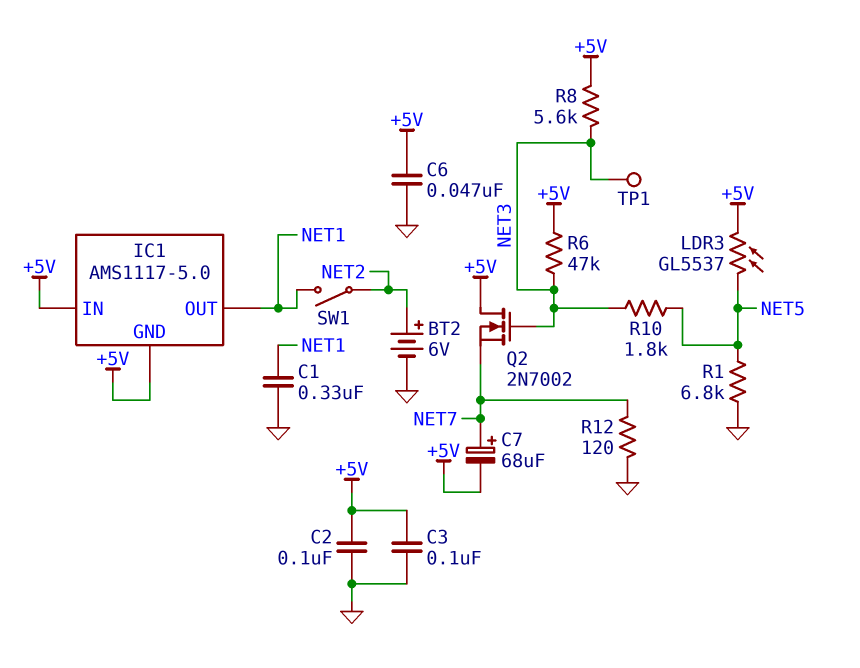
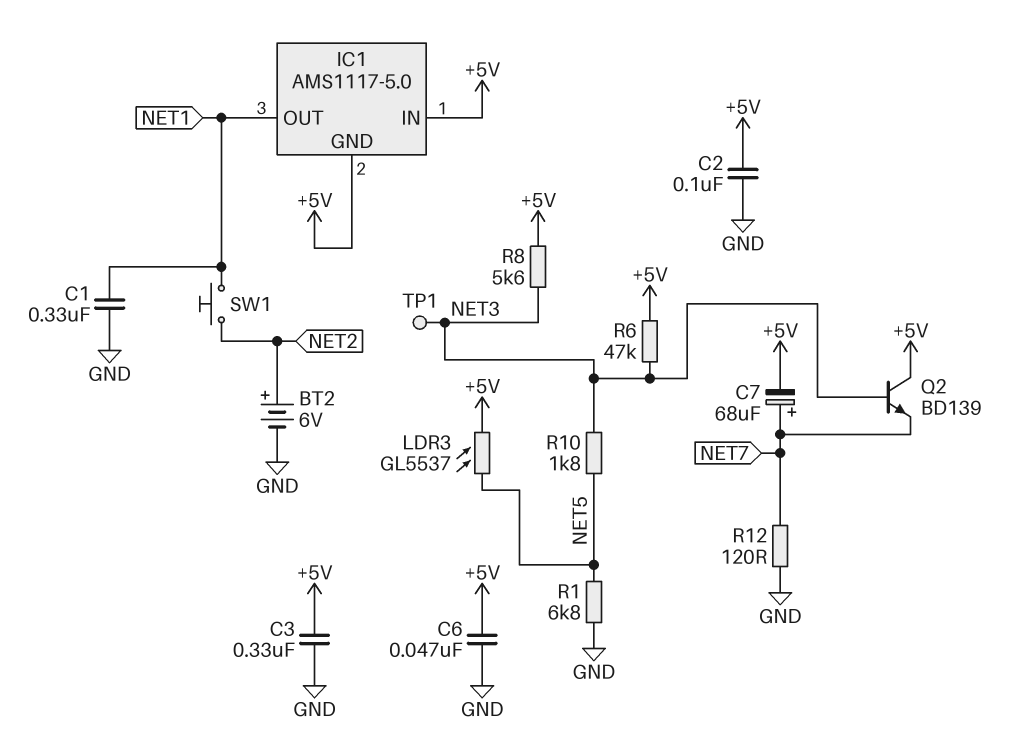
C3: 100nF (+5V, GND) -> 330nF (+5V, GND)
Q2: NMOS 2N7002 (G NET3, D +5V, S NET7) -> NPN BD139 (B NET3, C +5V, E NET7)
SW1: switch (NET1, NET2) -> button (NET1, NET2)

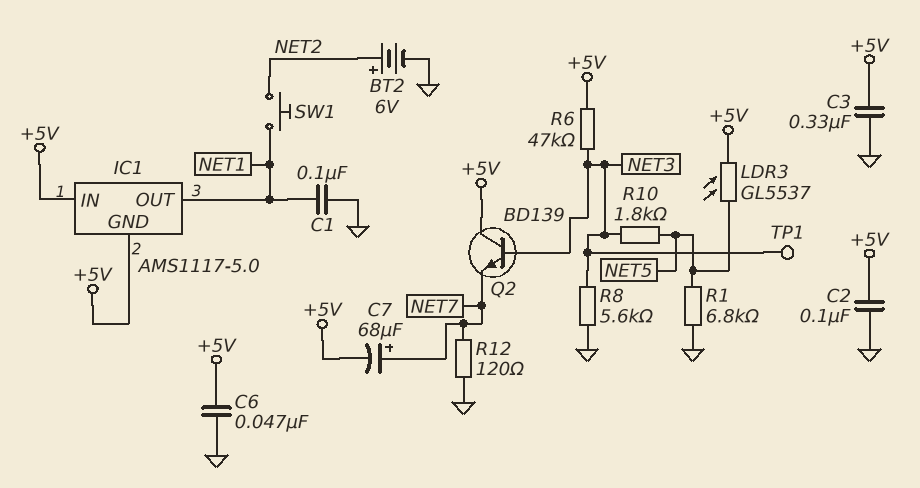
C1: 330nF (GND, NET1) -> 100nF (GND, NET1)
R8: 5.6k (+5V, NET3) -> 5.6k (GND, NET3)

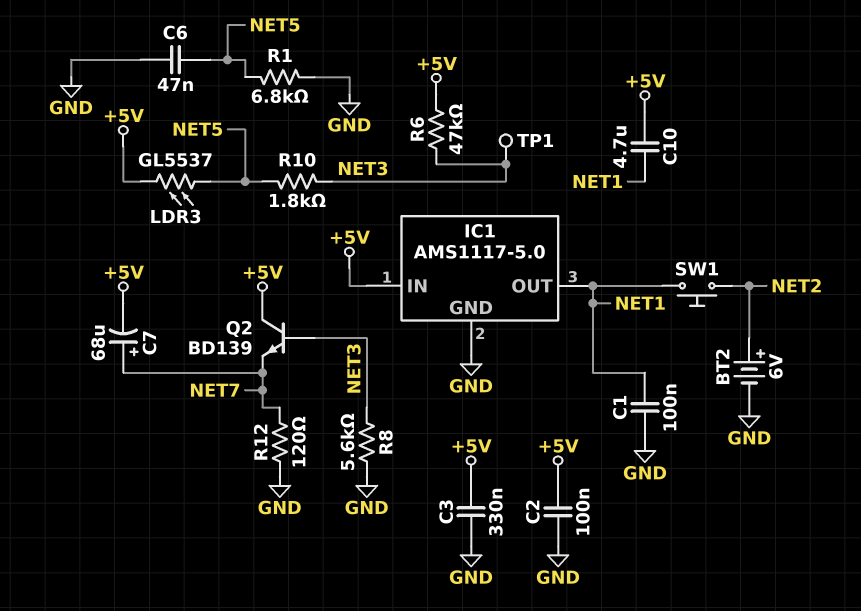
C6: 47nF (+5V, GND) -> 47nF (GND, NET5)
C10: none -> 4.7uF (+5V, NET1)
IC1 pin GND: +5V -> GND

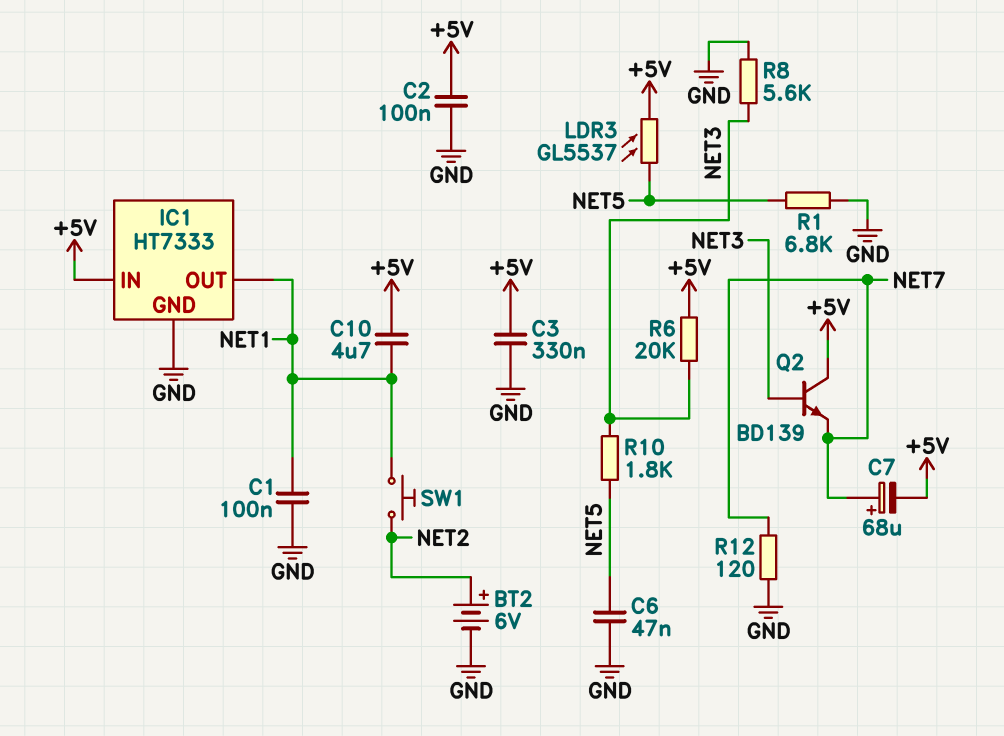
IC1: AMS1117-5.0 -> HT7333
R6: 47k (+5V, NET3) -> 20k (+5V, NET3)
TP1: test point (NET3) -> none

